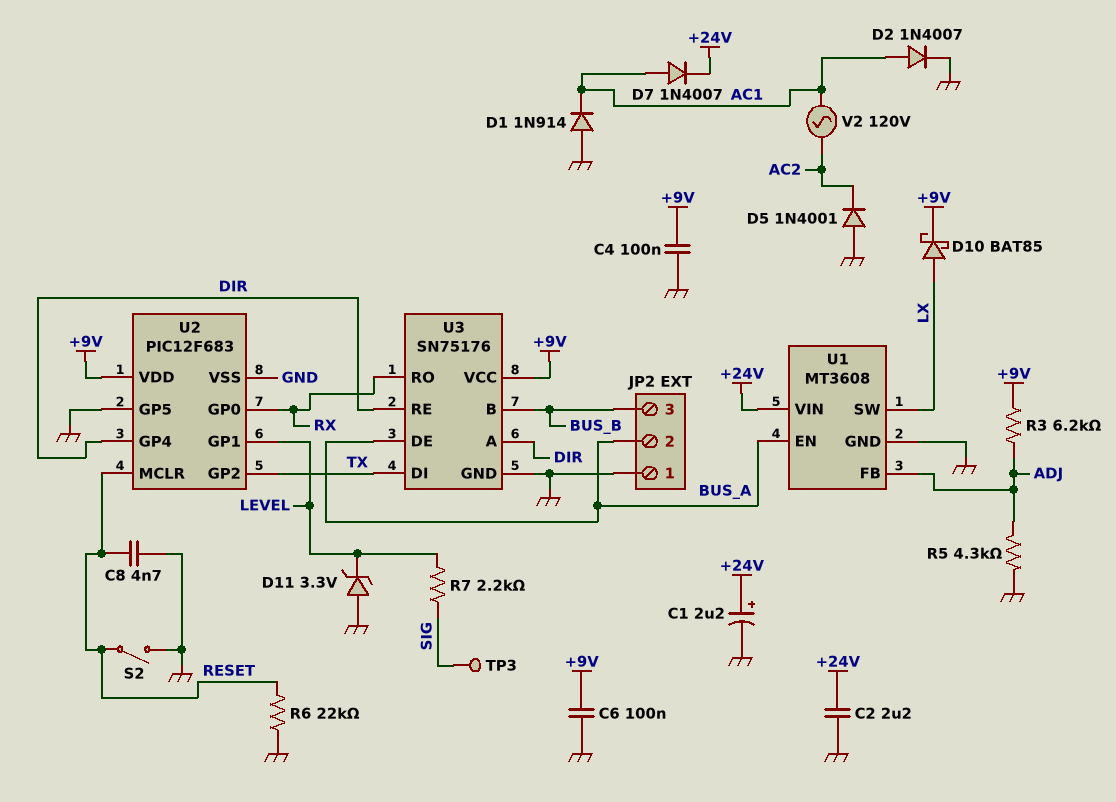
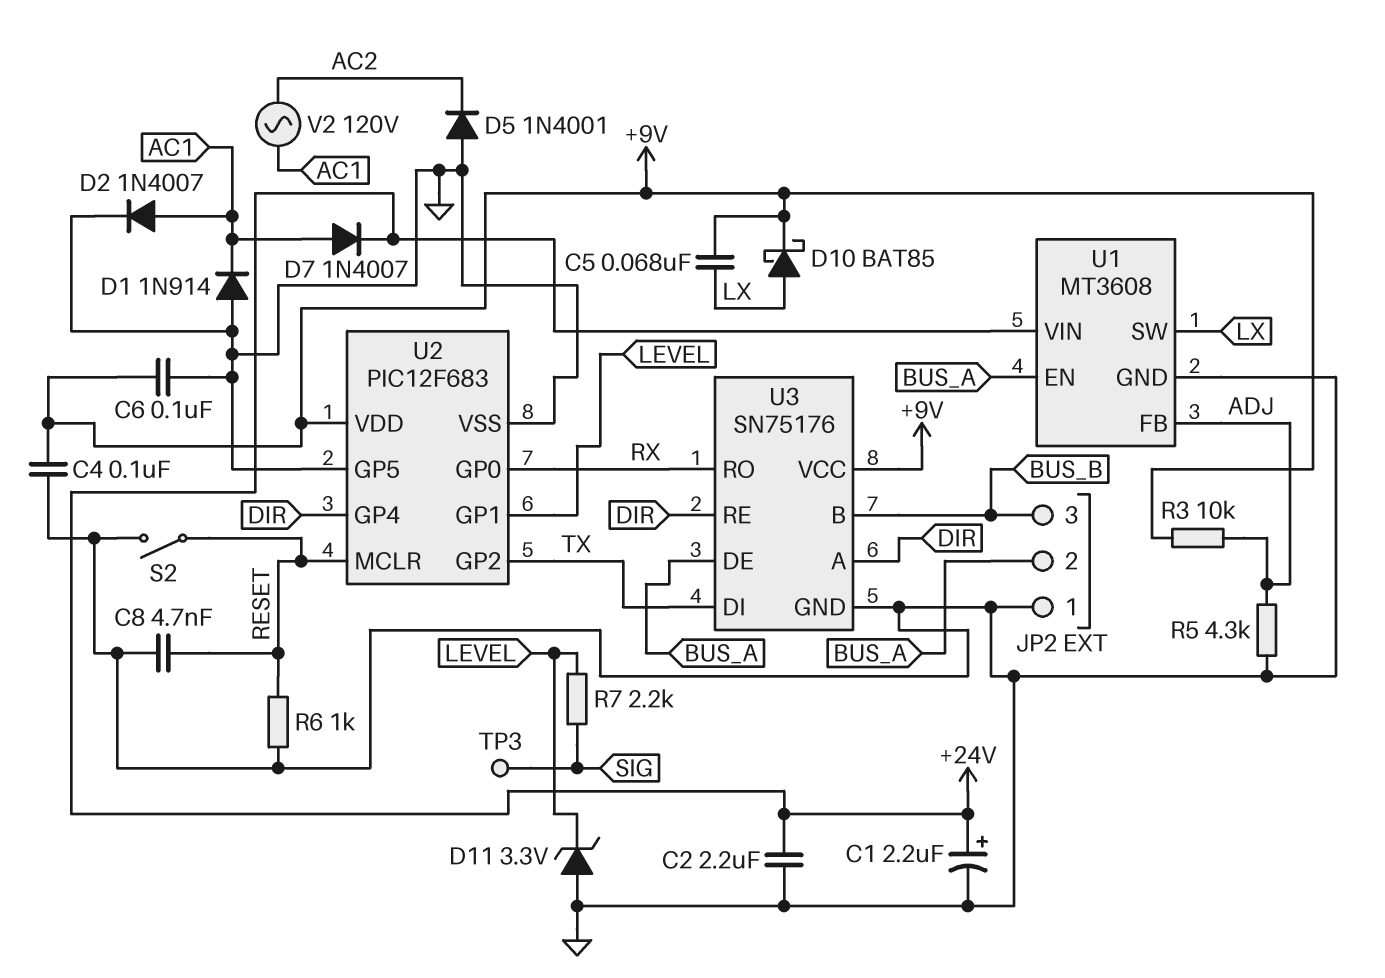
C5: none -> 68nF (+9V, LX)
R3: 6.2k (+9V, ADJ) -> 10k (+9V, ADJ)
R6: 22k (GND, RESET) -> 1k (GND, RESET)

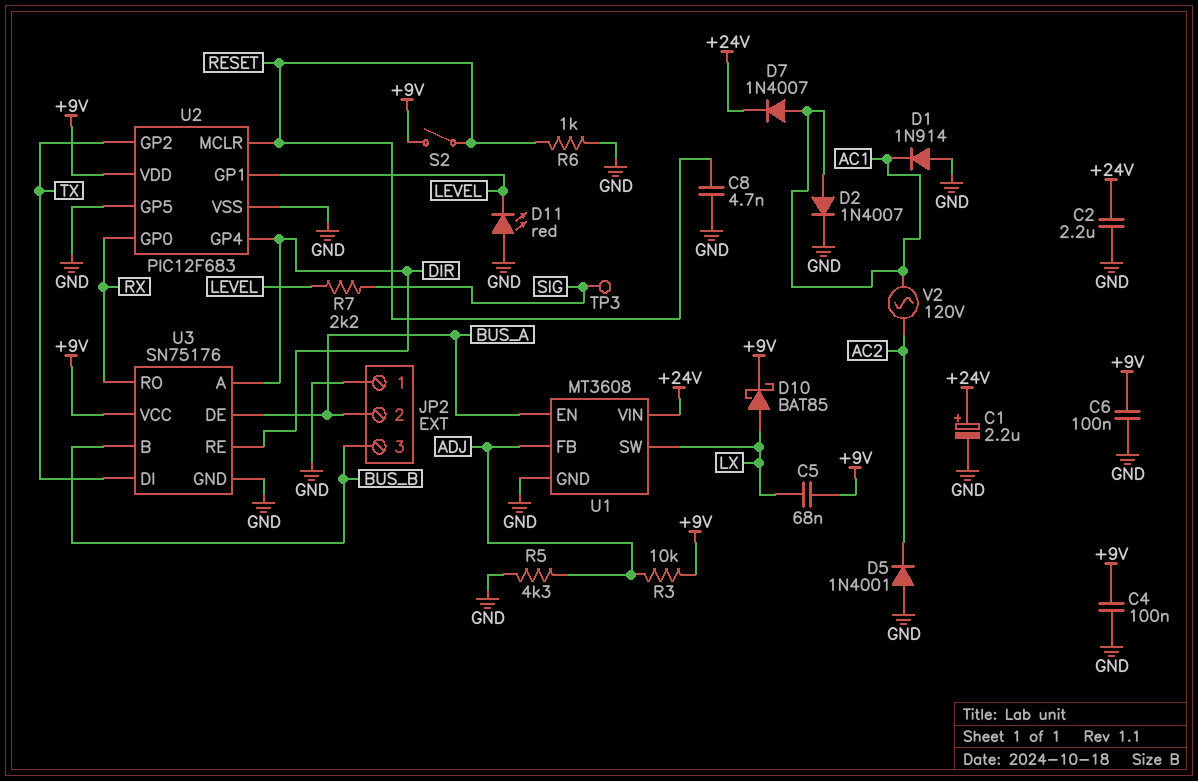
D11: zener 3.3V (A GND, K LEVEL) -> LED red (A GND, K LEVEL)
S2: switch (GND, RESET) -> switch (+9V, RESET)

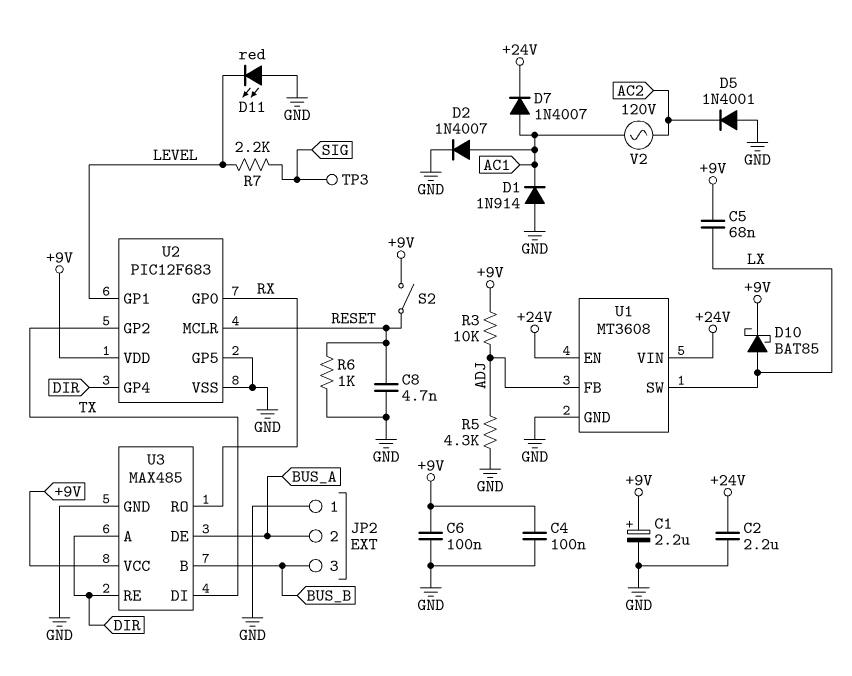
C1: 2.2uF (plus +24V, minus GND) -> 2.2uF (plus +9V, minus GND)
U1 pin EN: BUS_A -> +24V
U3: SN75176 -> MAX485

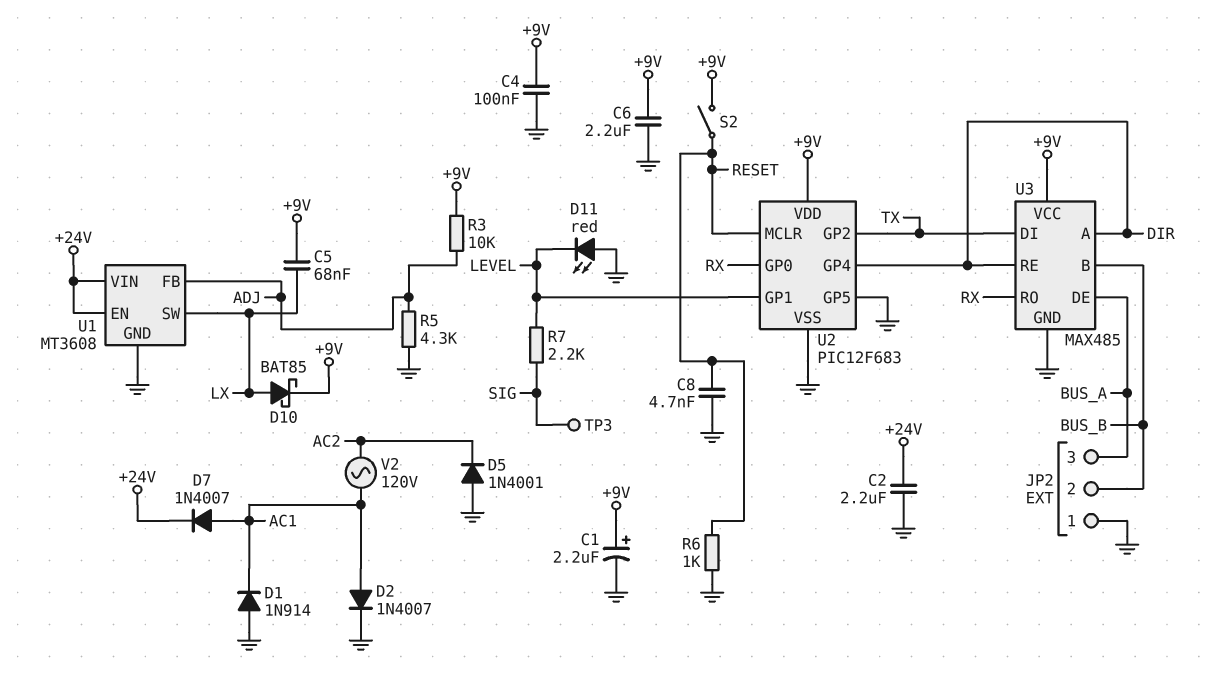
C6: 100nF (+9V, GND) -> 2.2uF (+9V, GND)
JP2 pin 2: BUS_A -> BUS_B
JP2 pin 3: BUS_B -> BUS_A

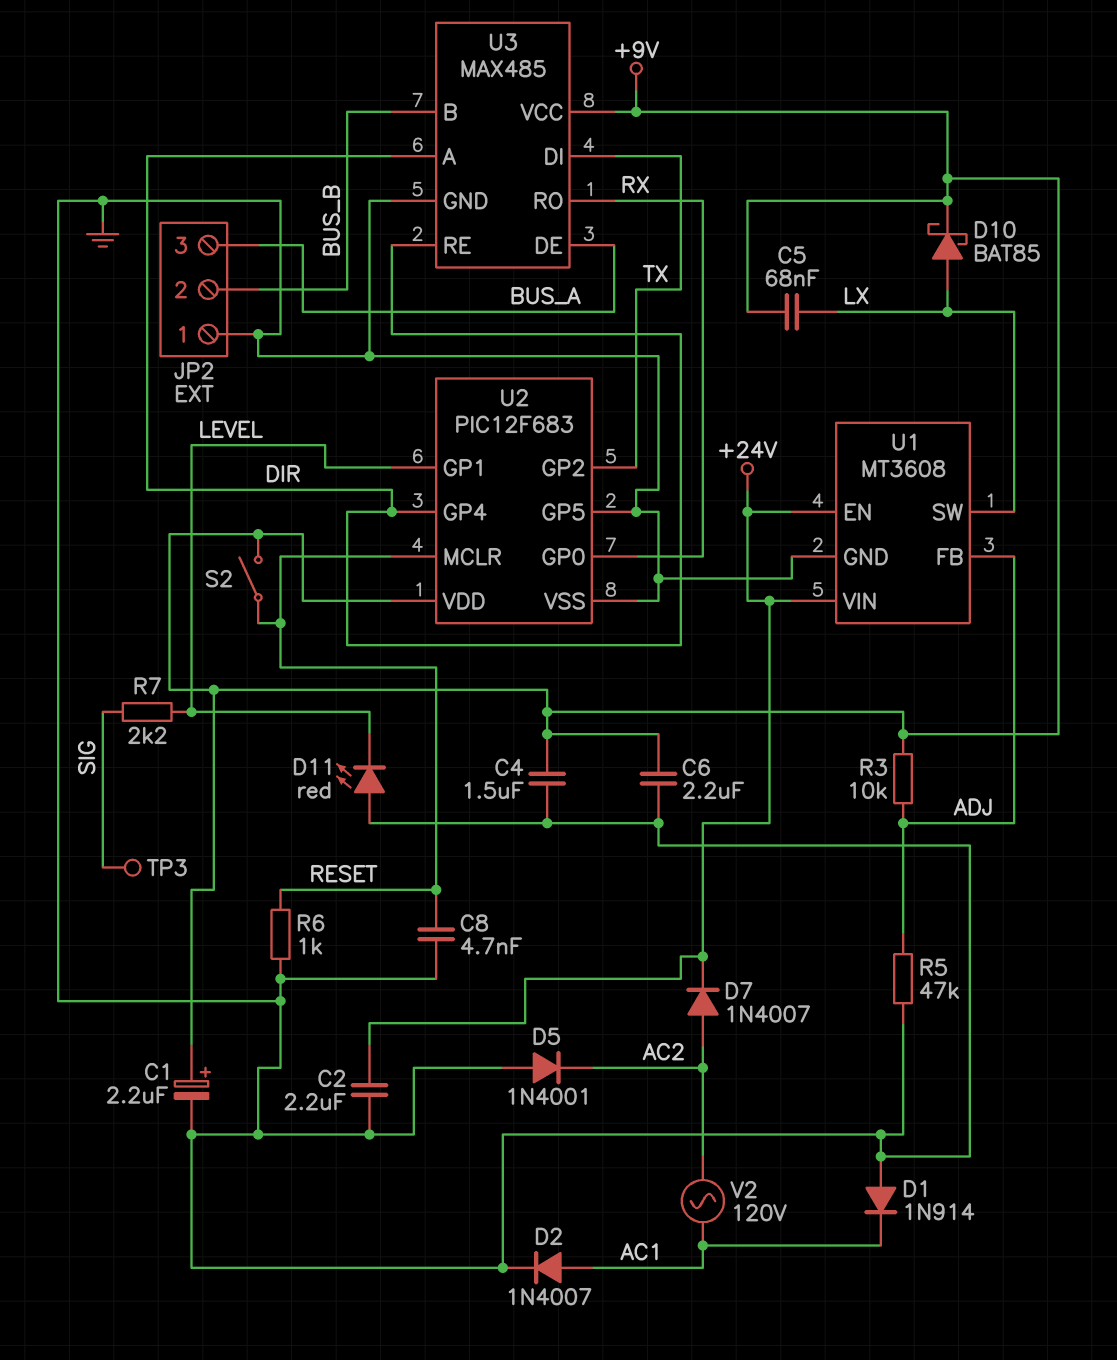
C4: 100nF (+9V, GND) -> 1.5uF (+9V, GND)
D7: diode 1N4007 (A AC1, K +24V) -> diode 1N4007 (A AC2, K +24V)
R5: 4.3k (ADJ, GND) -> 47k (ADJ, GND)

